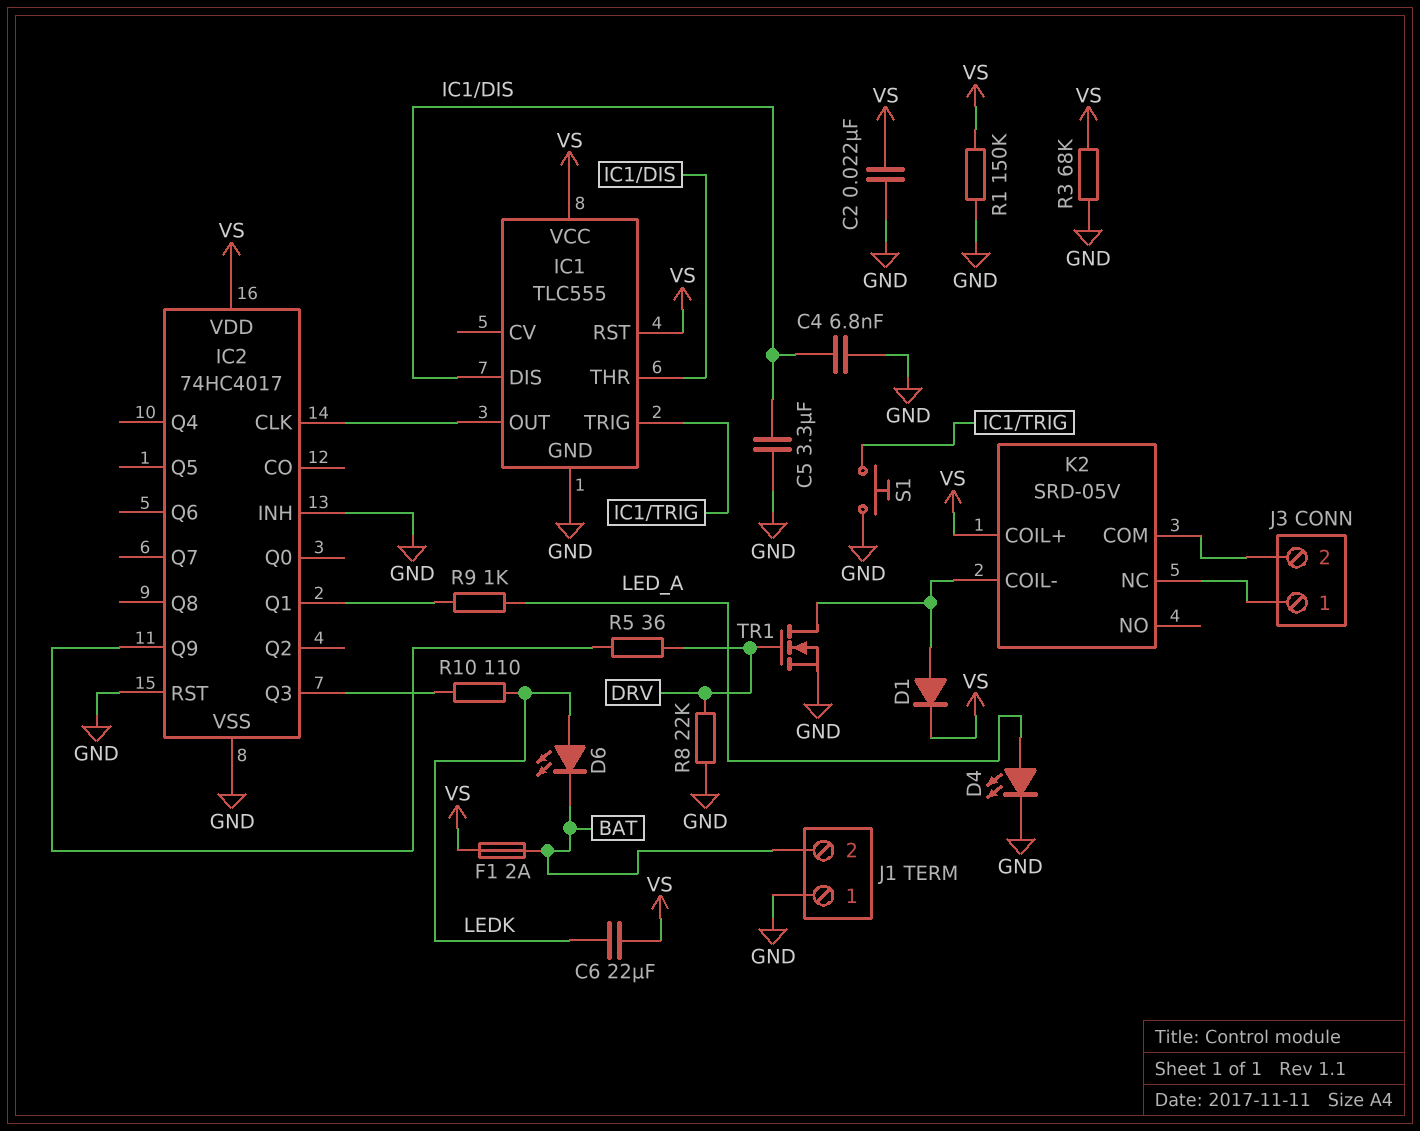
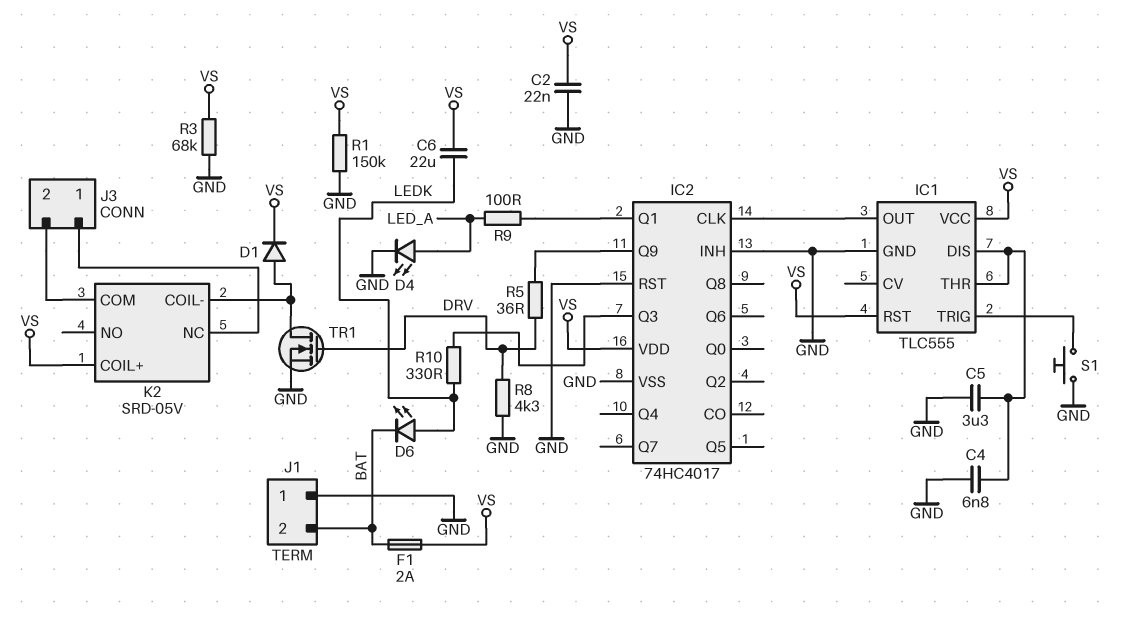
R8: 22k (DRV, GND) -> 4.3k (DRV, GND)
R9: 1k (IC2/Q1, LED_A) -> 100 (IC2/Q1, LED_A)
R10: 110 (IC2/Q3, LEDK) -> 330 (IC2/Q3, LEDK)

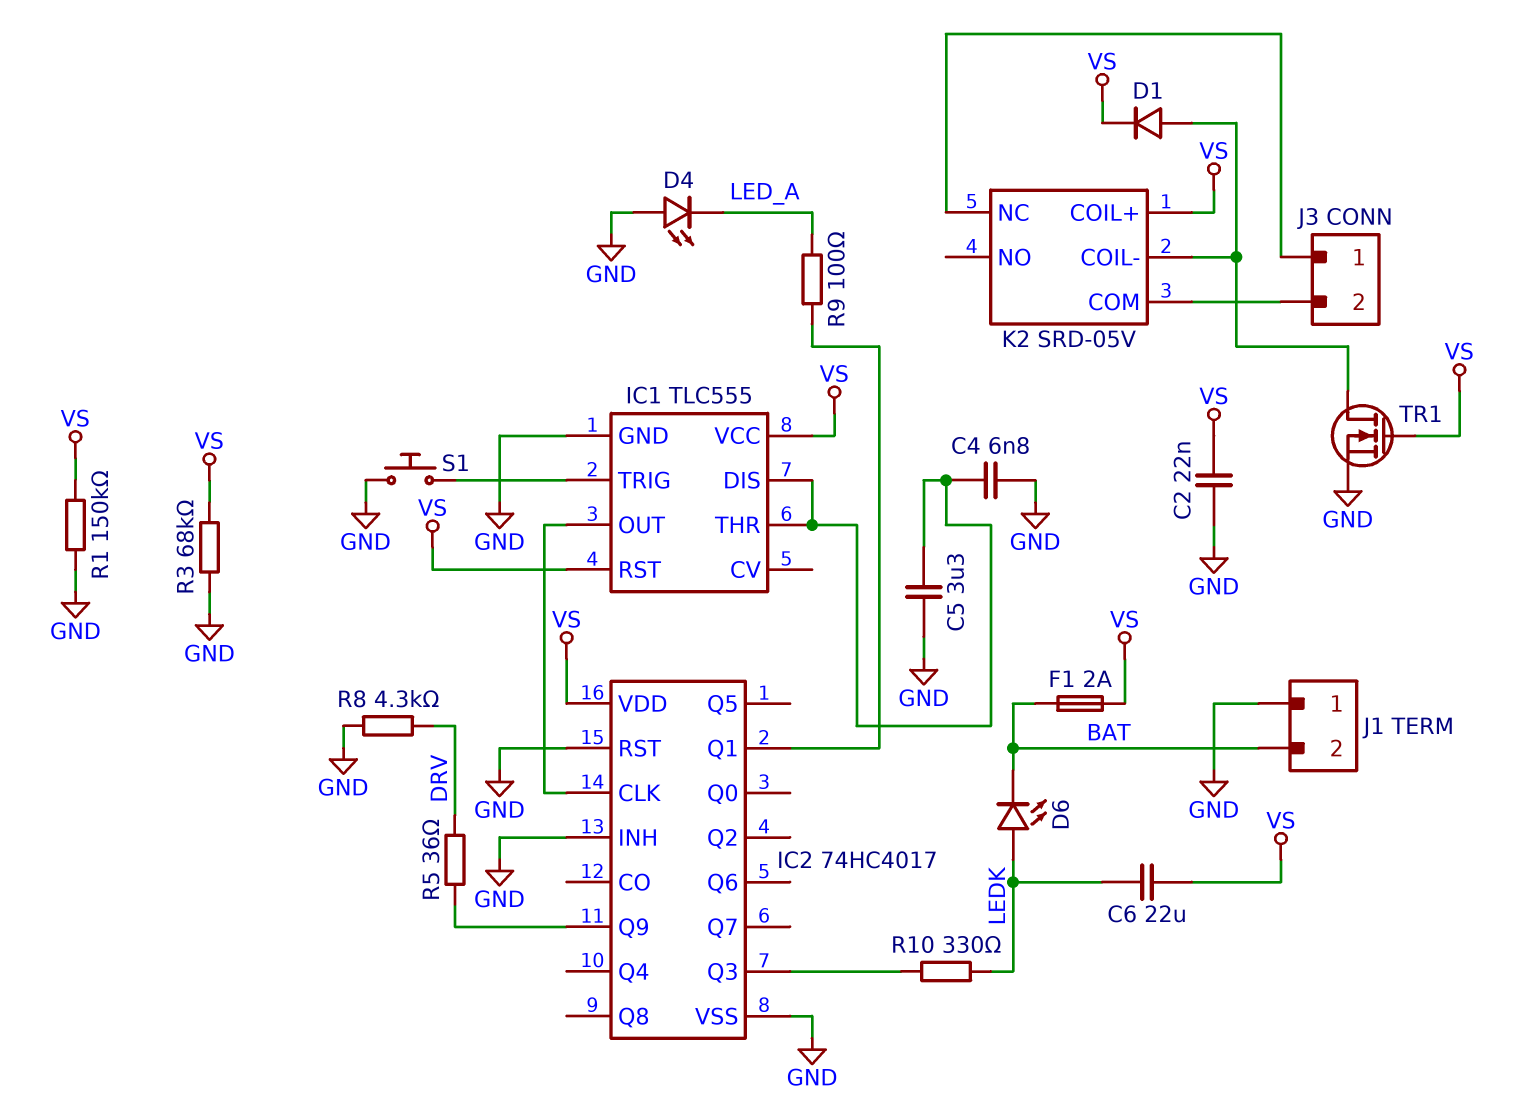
D4: LED (A LED_A, K GND) -> LED (A GND, K LED_A)
TR1: NMOS (G DRV, D K2/COIL-, S GND) -> NMOS (G VS, D K2/COIL-, S GND)

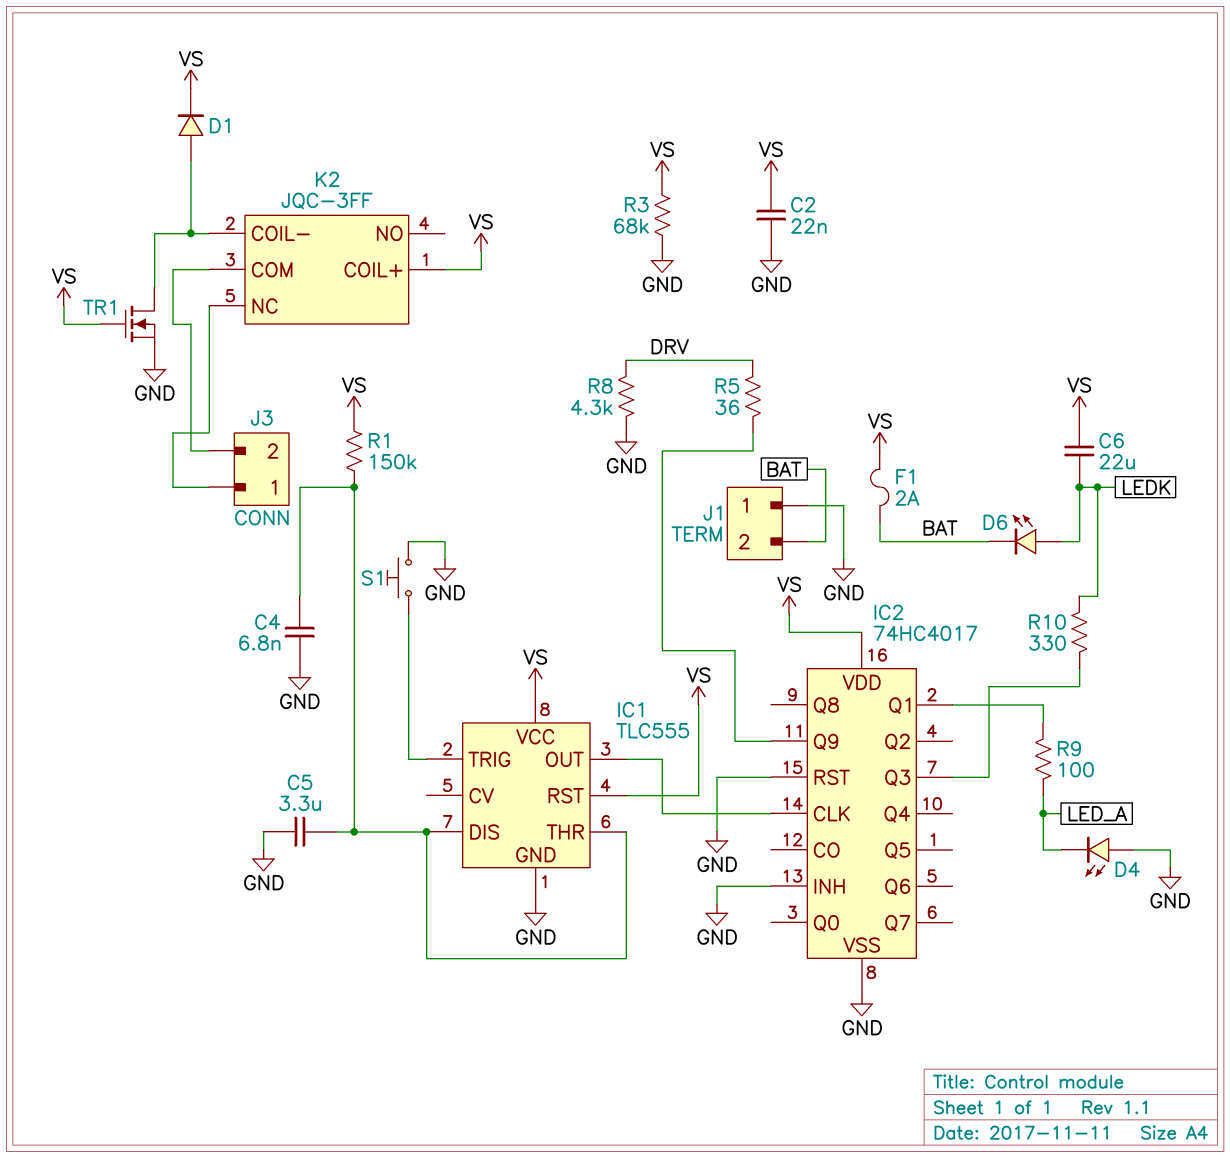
K2: SRD-05V -> JQC-3FF
R1: 150k (GND, VS) -> 150k (IC1/DIS, VS)

